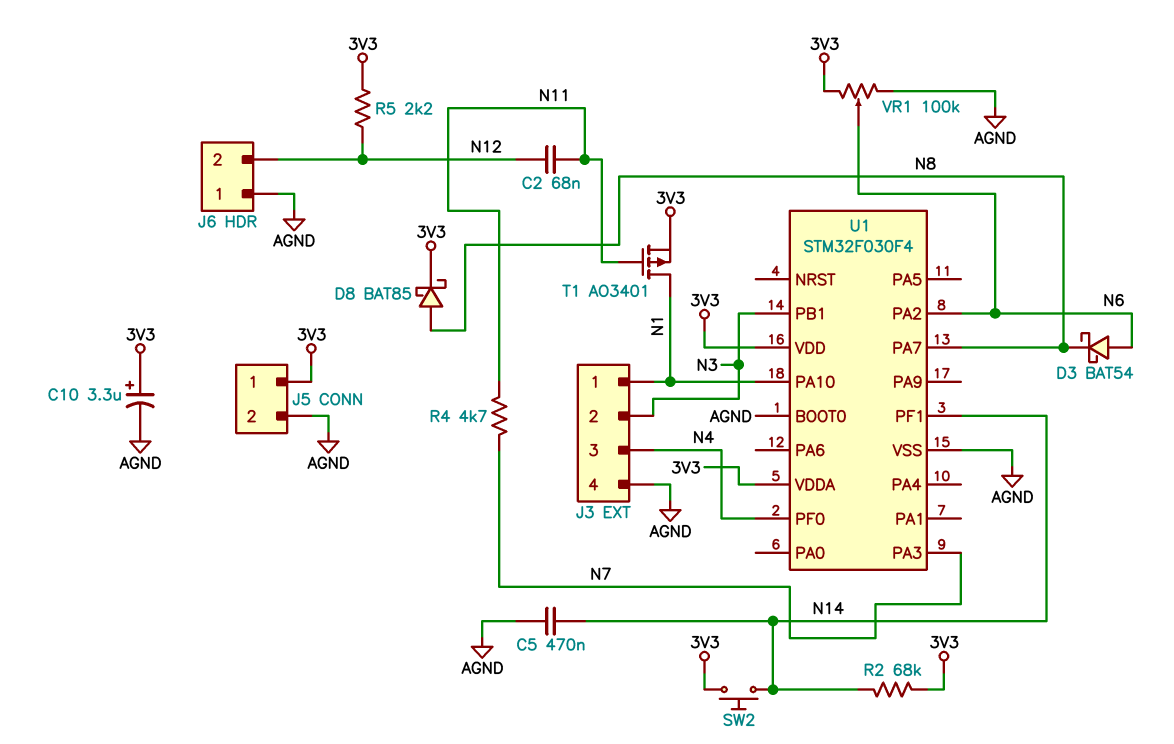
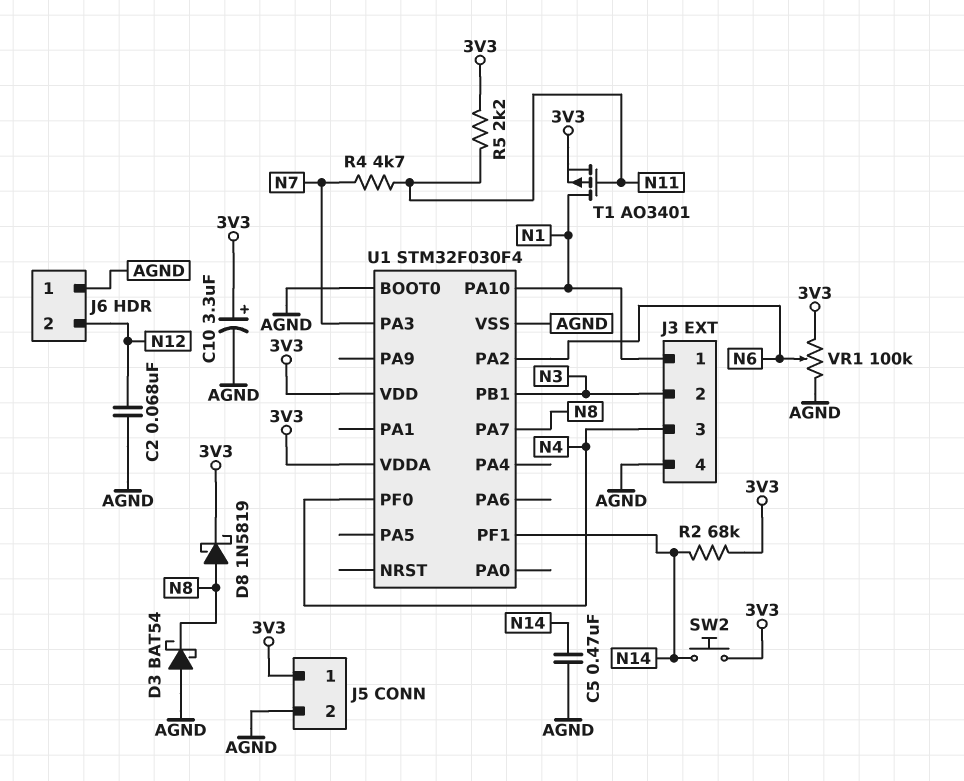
C2: 68nF (N11, N12) -> 68nF (AGND, N12)
D3: schottky BAT54 (A N6, K N8) -> schottky BAT54 (A AGND, K N8)
D8: schottky BAT85 (A N8, K 3V3) -> schottky 1N5819 (A N8, K 3V3)
R5: 2.2k (3V3, N12) -> 2.2k (3V3, N11)

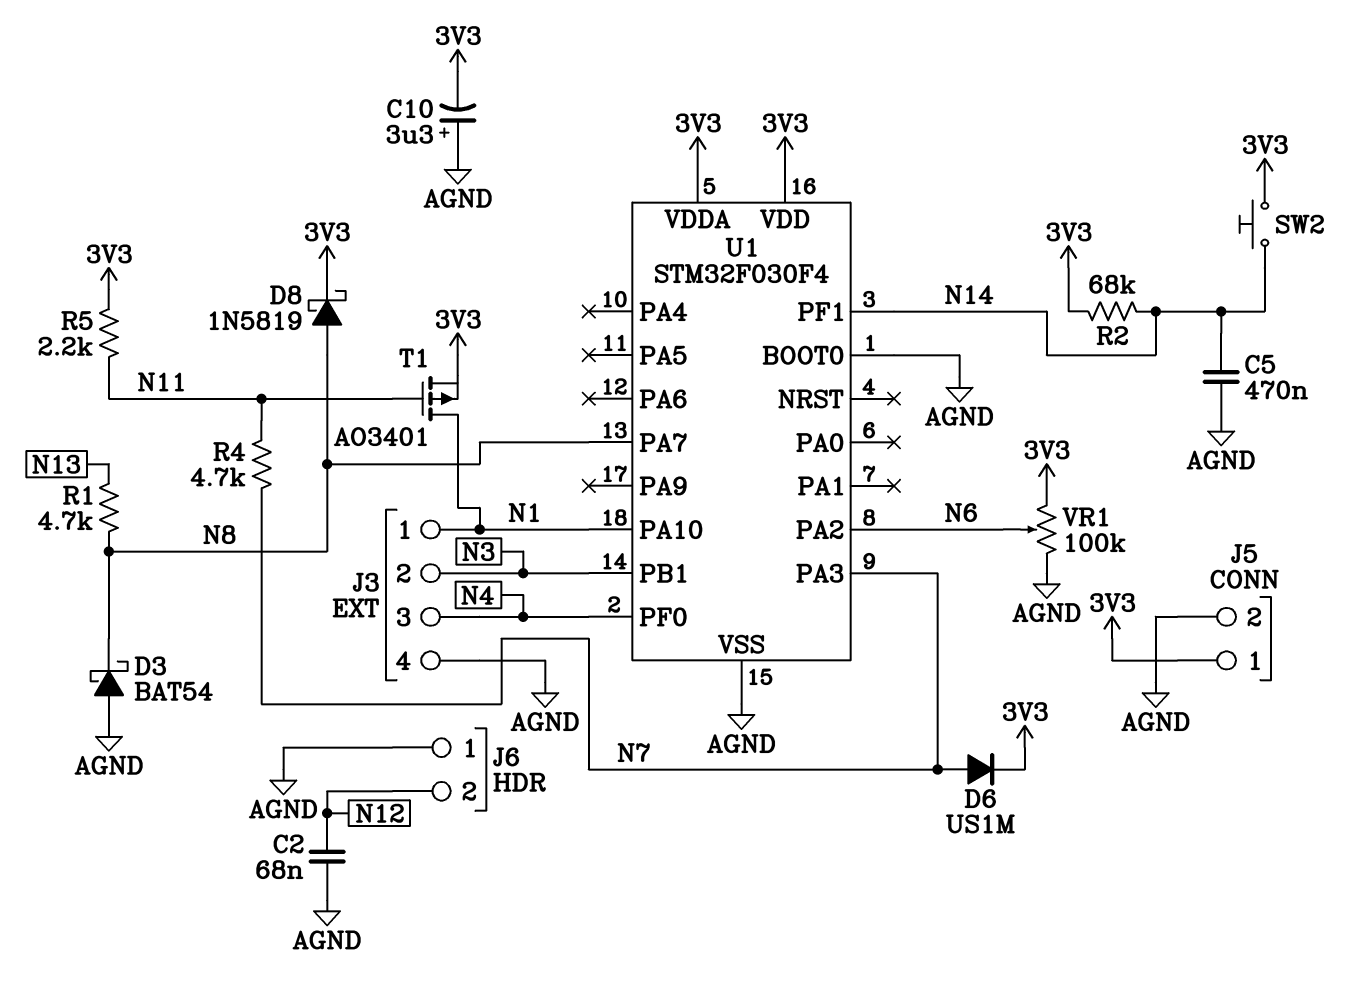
C10: 3.3uF (plus 3V3, minus AGND) -> 3.3uF (plus AGND, minus 3V3)
D6: none -> diode US1M (A N7, K 3V3)
R1: none -> 4.7k (N8, N13)

